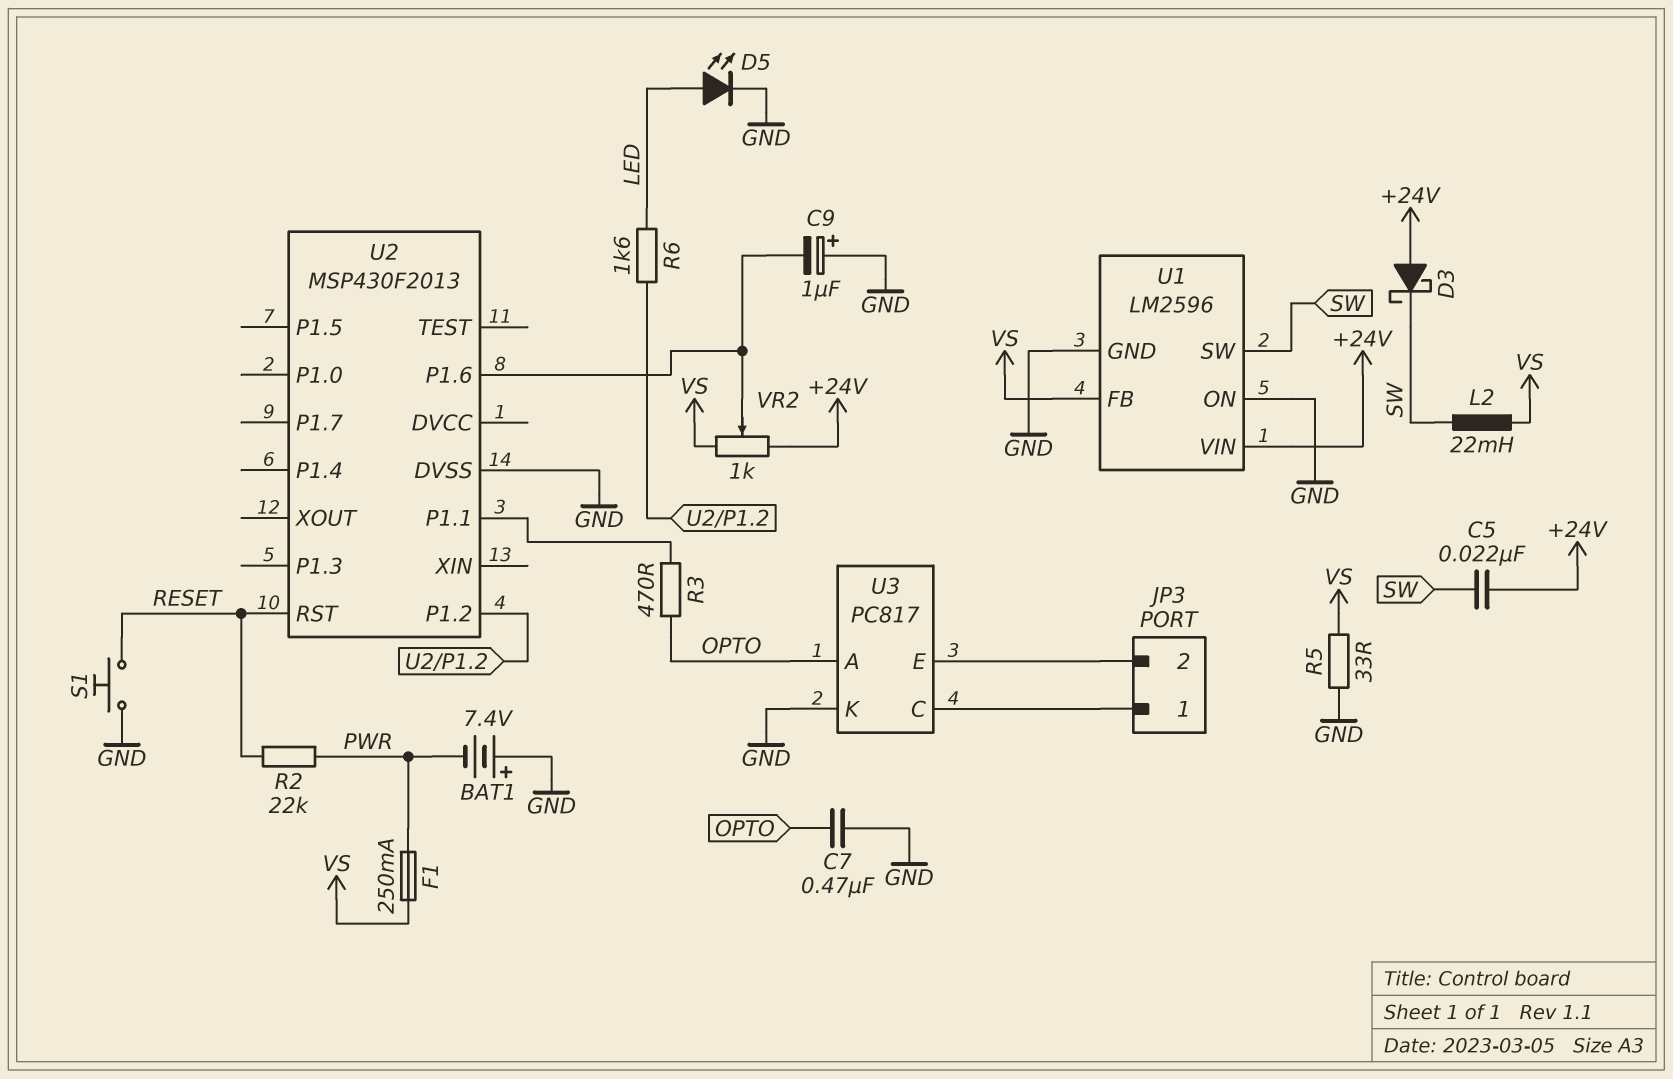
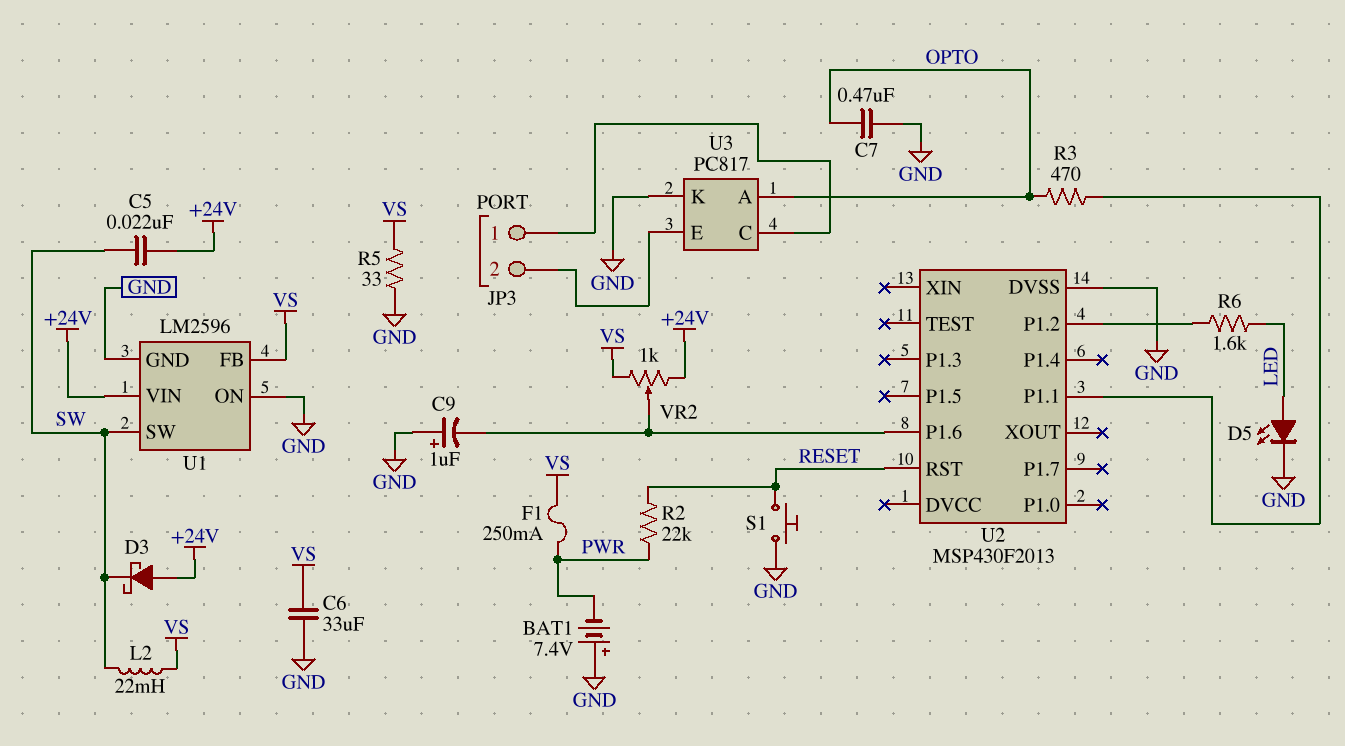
C6: none -> 33uF (GND, VS)

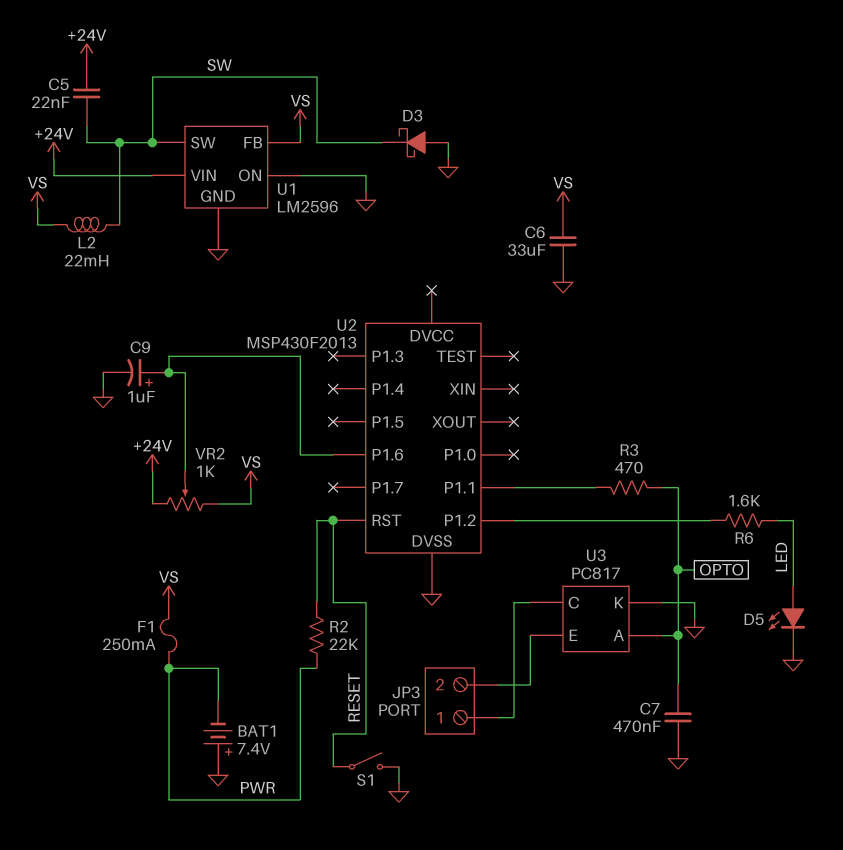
C9: 1uF (plus GND, minus U2/P1.6) -> 1uF (plus U2/P1.6, minus GND)
D3: schottky (A +24V, K SW) -> schottky (A GND, K SW)
R5: 33 (GND, VS) -> none
S1: button (GND, RESET) -> switch (GND, RESET)

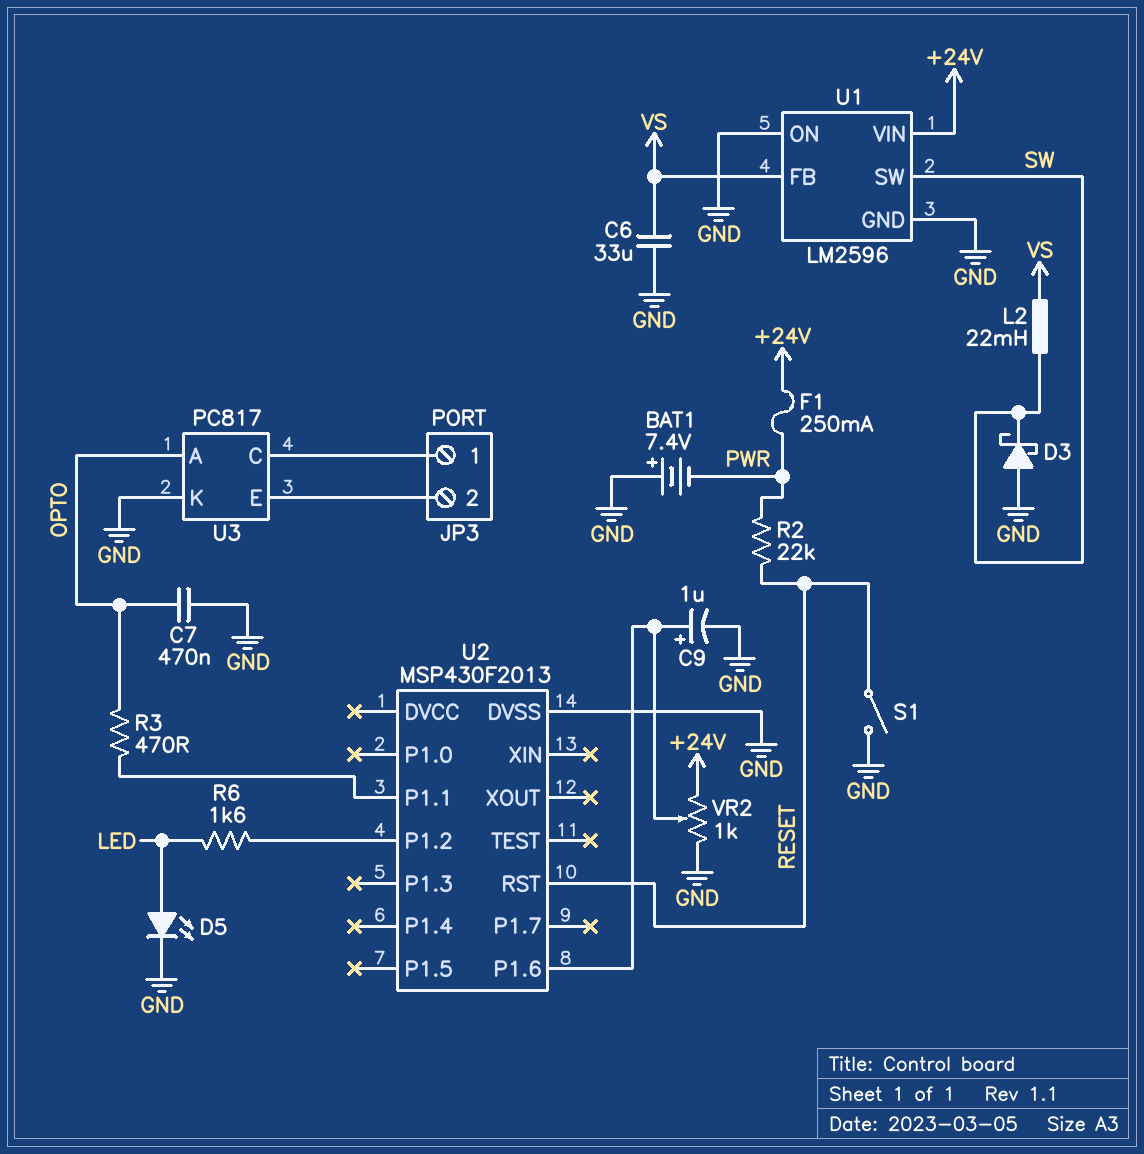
C5: 22nF (+24V, SW) -> none
F1: 250mA (PWR, VS) -> 250mA (+24V, PWR)
VR2: 1k (+24V, VS, wiper U2/P1.6) -> 1k (+24V, GND, wiper U2/P1.6)

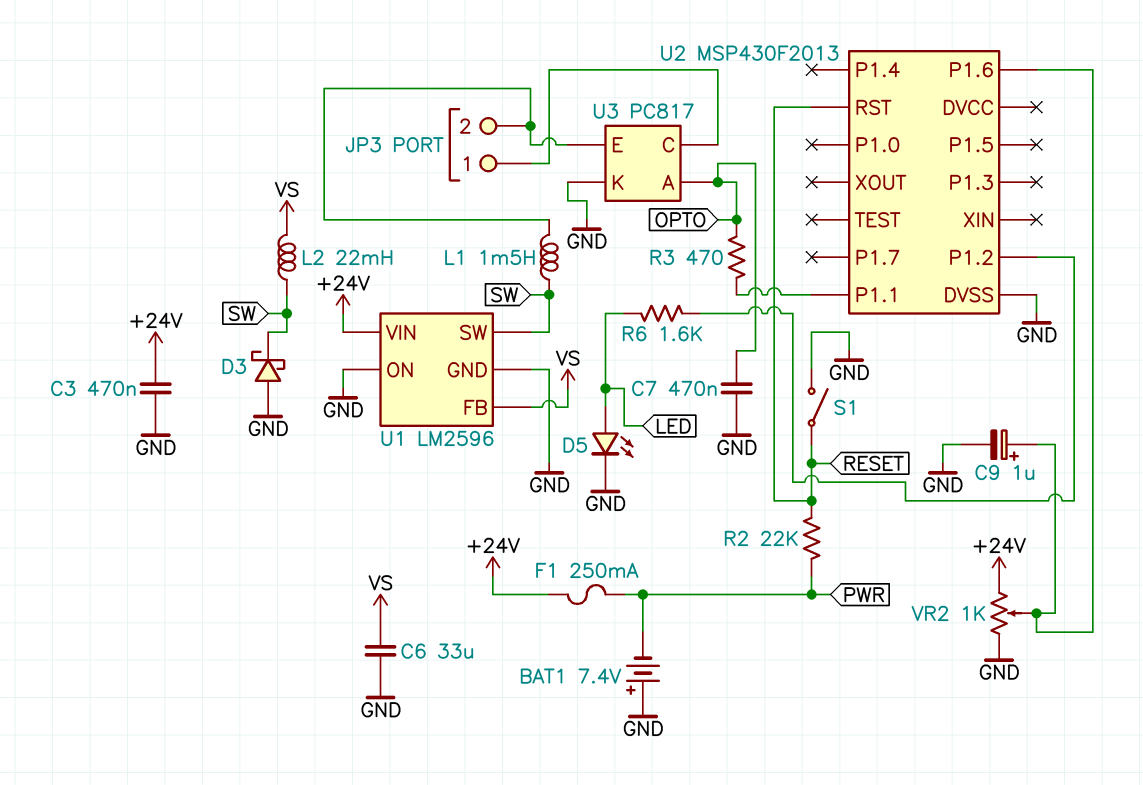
C3: none -> 470nF (+24V, GND)
L1: none -> 1.5mH (JP3/2, SW)

